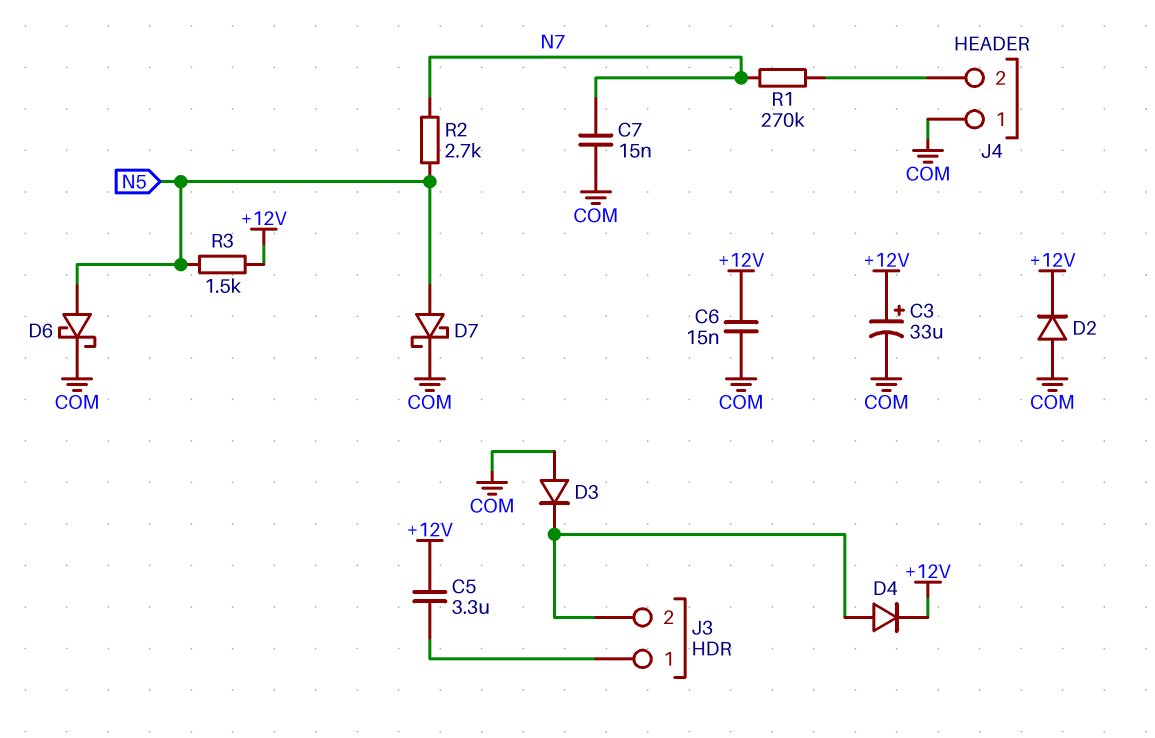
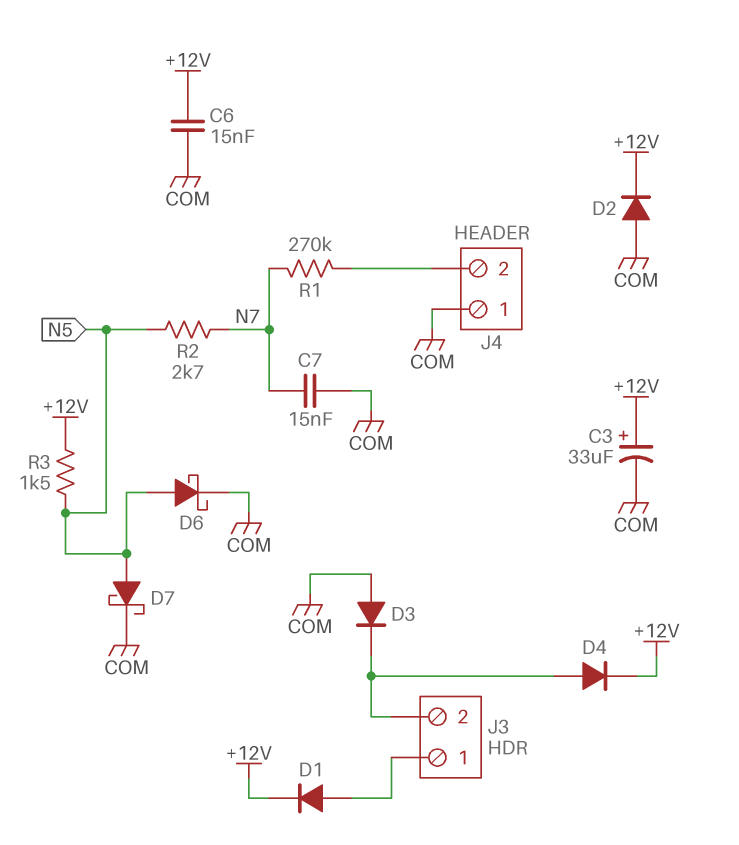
C5: 3.3uF (+12V, J3/1) -> none
D1: none -> diode (A J3/1, K +12V)

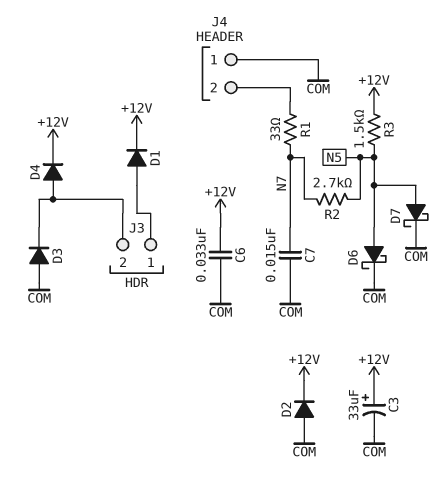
C6: 15nF (+12V, COM) -> 33nF (+12V, COM)
R1: 270k (J4/2, N7) -> 33 (J4/2, N7)

